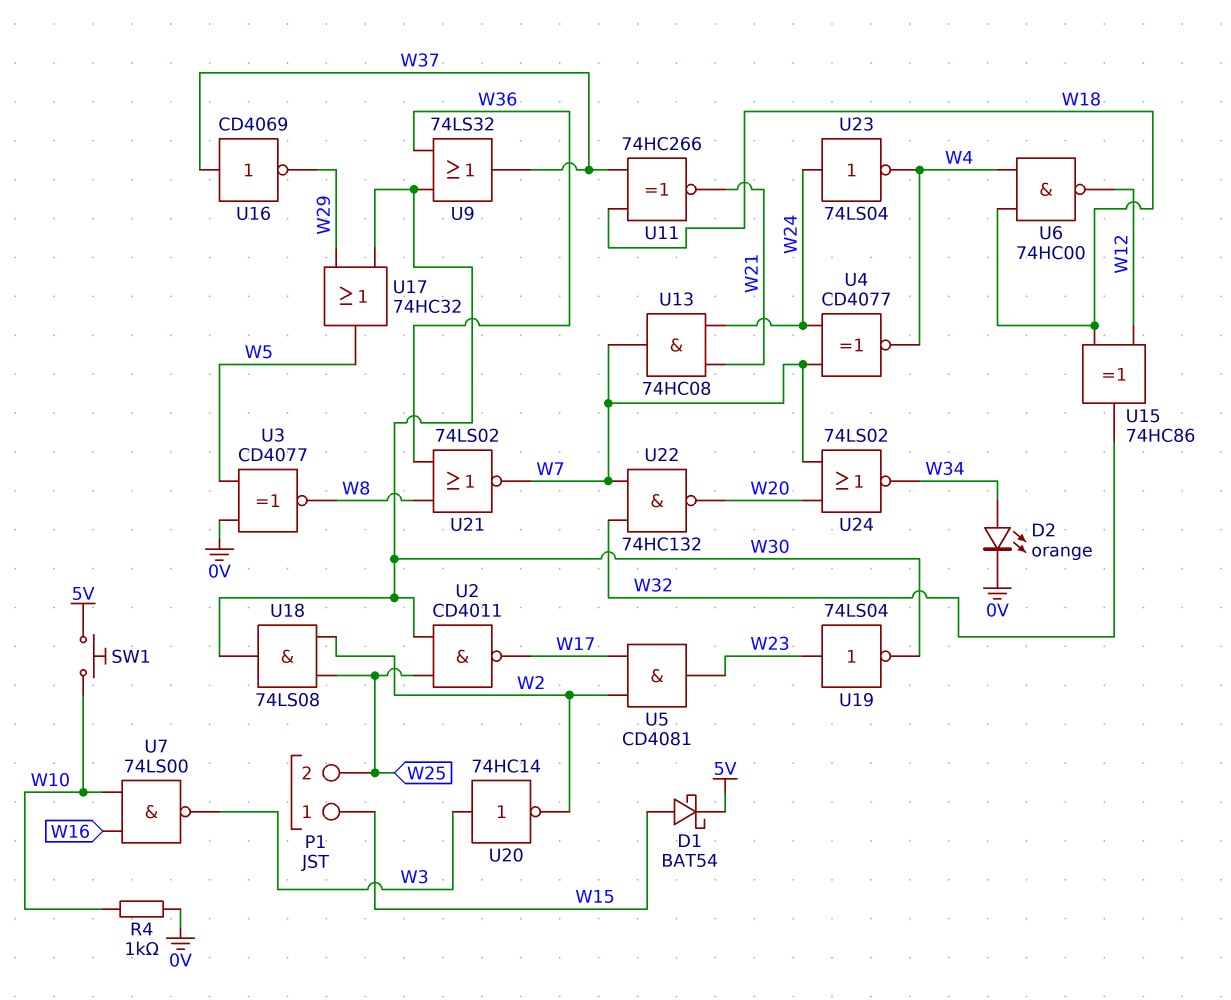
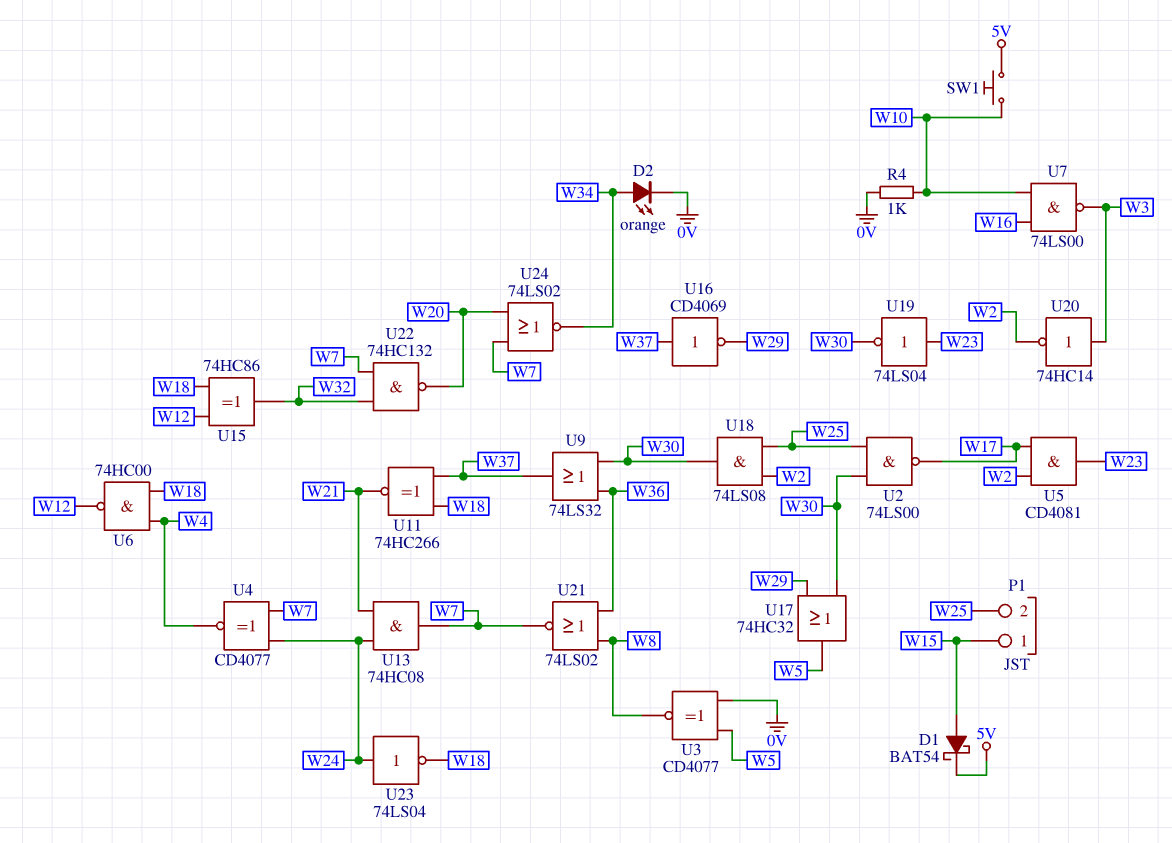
U2: NAND CD4011 (in W25, in W30, out W17) -> NAND 74LS00 (in W25, in W30, out W17)
U23: NOT 74LS04 (in W24, out W4) -> NOT 74LS04 (in W24, out W18)

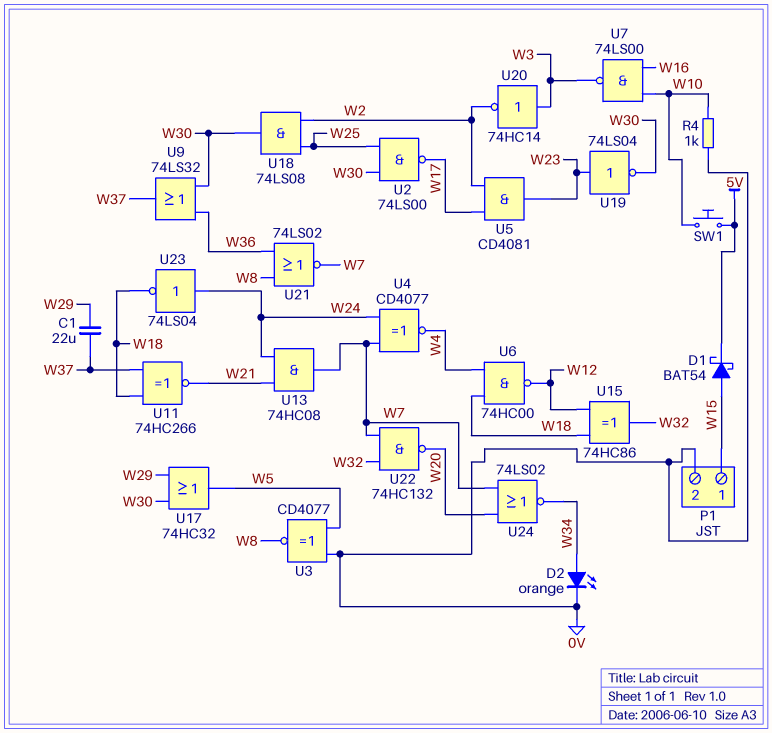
C1: none -> 22uF (W29, W37)
P1 pin 2: W25 -> 0V
U16: NOT CD4069 (in W37, out W29) -> none

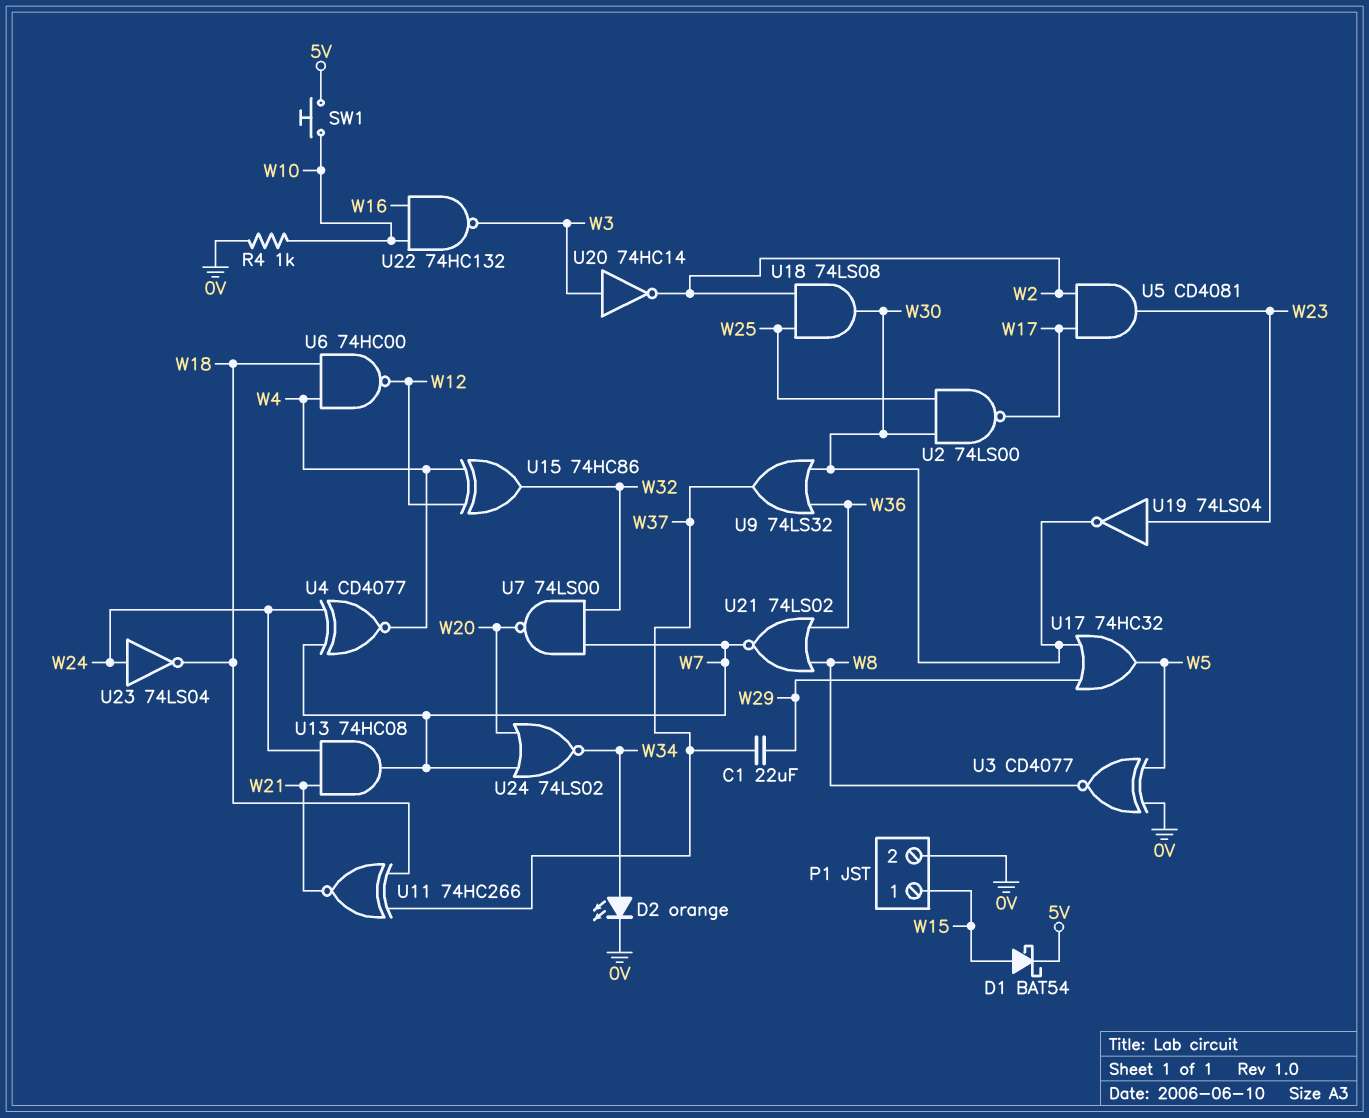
U7: NAND 74LS00 (in W10, in W16, out W3) -> NAND 74LS00 (in W7, in W32, out W20)
U15: XOR 74HC86 (in W12, in W18, out W32) -> XOR 74HC86 (in W4, in W12, out W32)
U22: NAND 74HC132 (in W7, in W32, out W20) -> NAND 74HC132 (in W10, in W16, out W3)

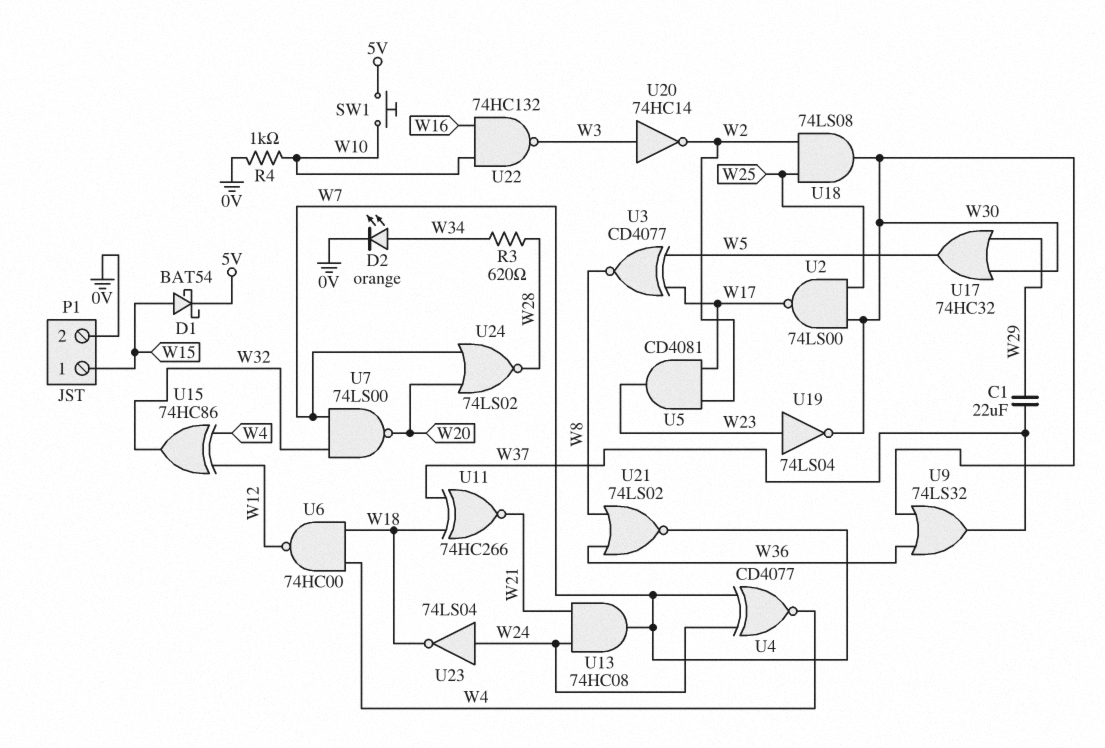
R3: none -> 620 (W28, W34)
U3: XNOR CD4077 (in 0V, in W5, out W8) -> XNOR CD4077 (in W5, in W17, out W8)
U24: NOR 74LS02 (in W7, in W20, out W34) -> NOR 74LS02 (in W7, in W20, out W28)

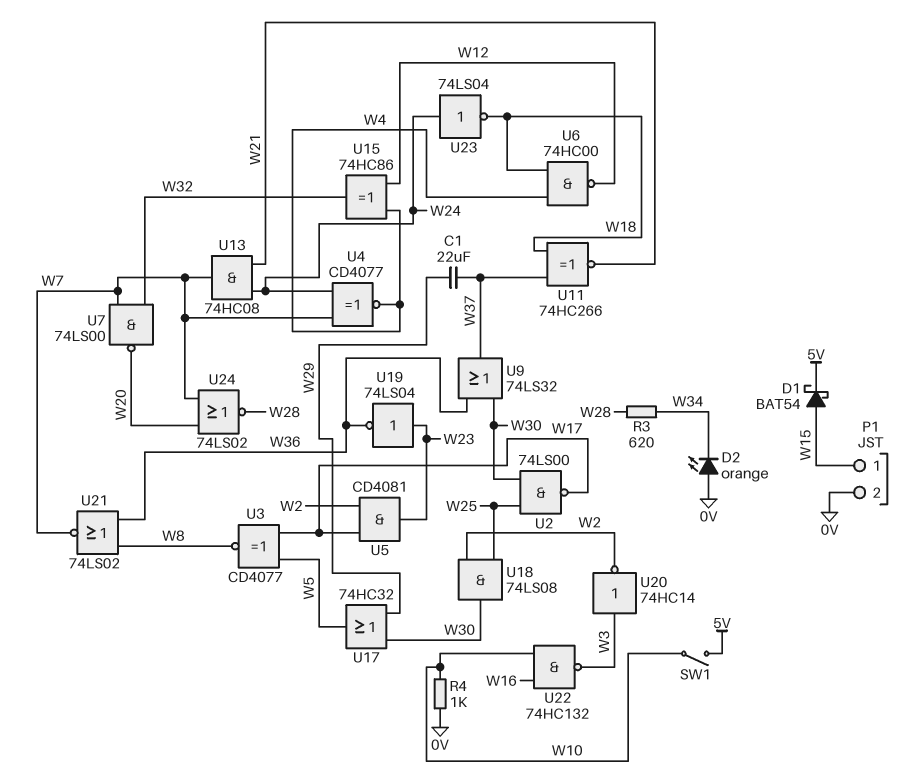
D2: LED orange (A W34, K 0V) -> LED orange (A 0V, K W34)
SW1: button (5V, W10) -> switch (5V, W10)
U19: NOT 74LS04 (in W23, out W30) -> NOT 74LS04 (in W23, out W36)

